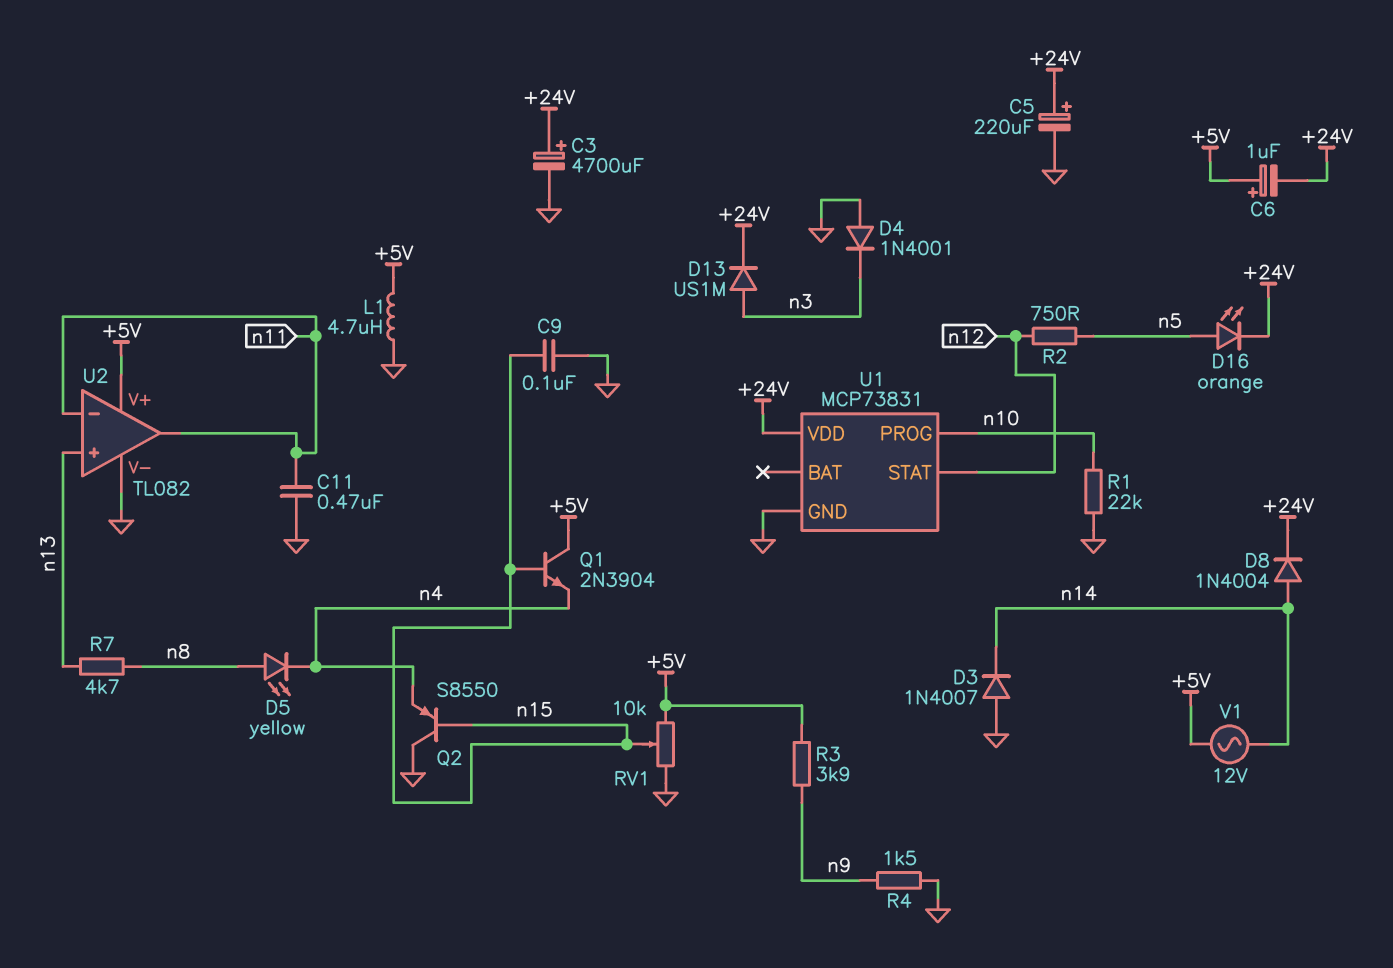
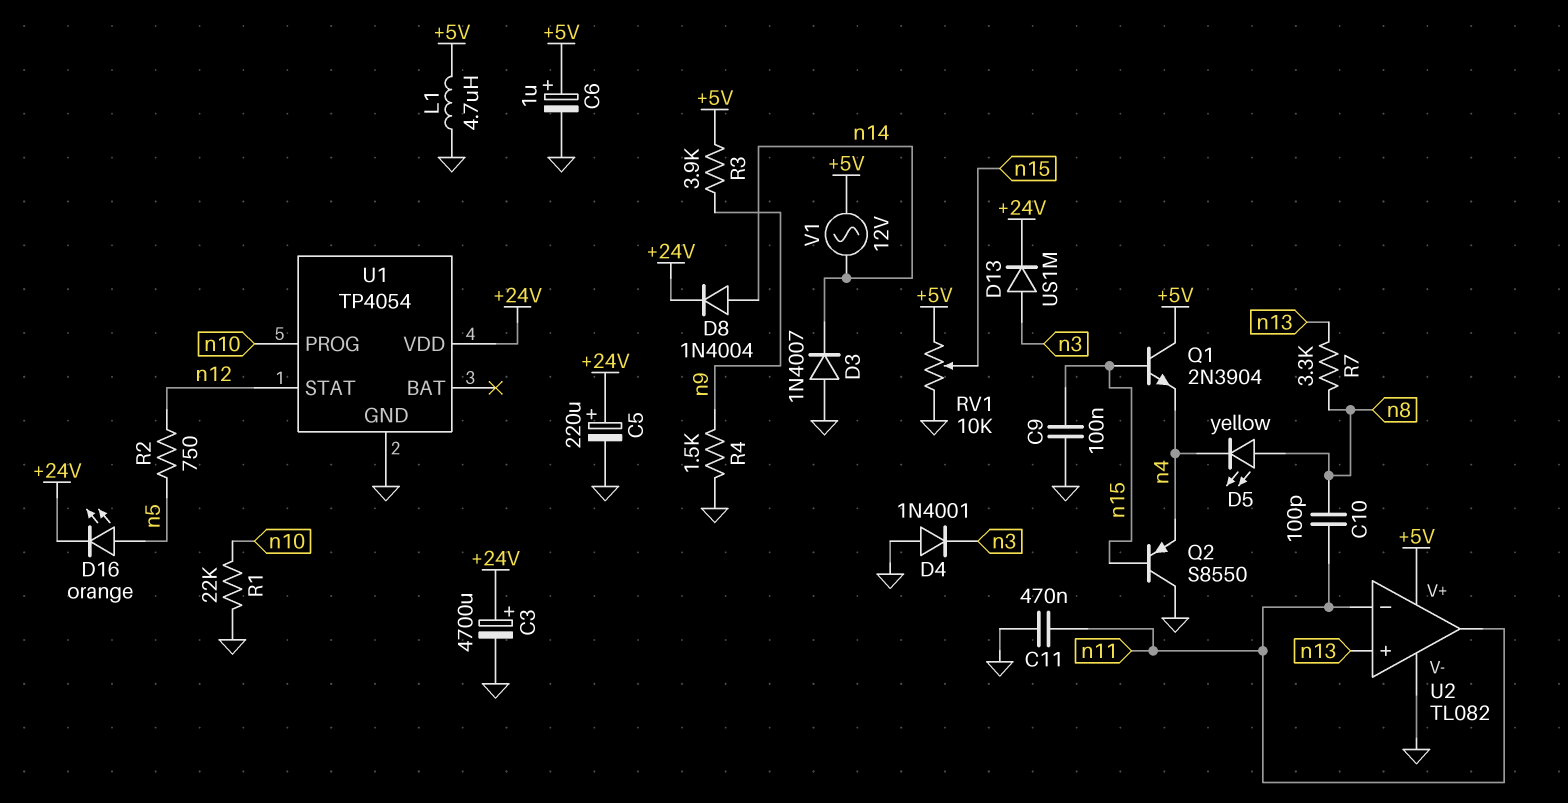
C6: 1uF (plus +5V, minus +24V) -> 1uF (plus +5V, minus GND)
C10: none -> 100pF (n8, n11)
R7: 4.7k (n8, n13) -> 3.3k (n8, n13)
U1: MCP73831 -> TP4054

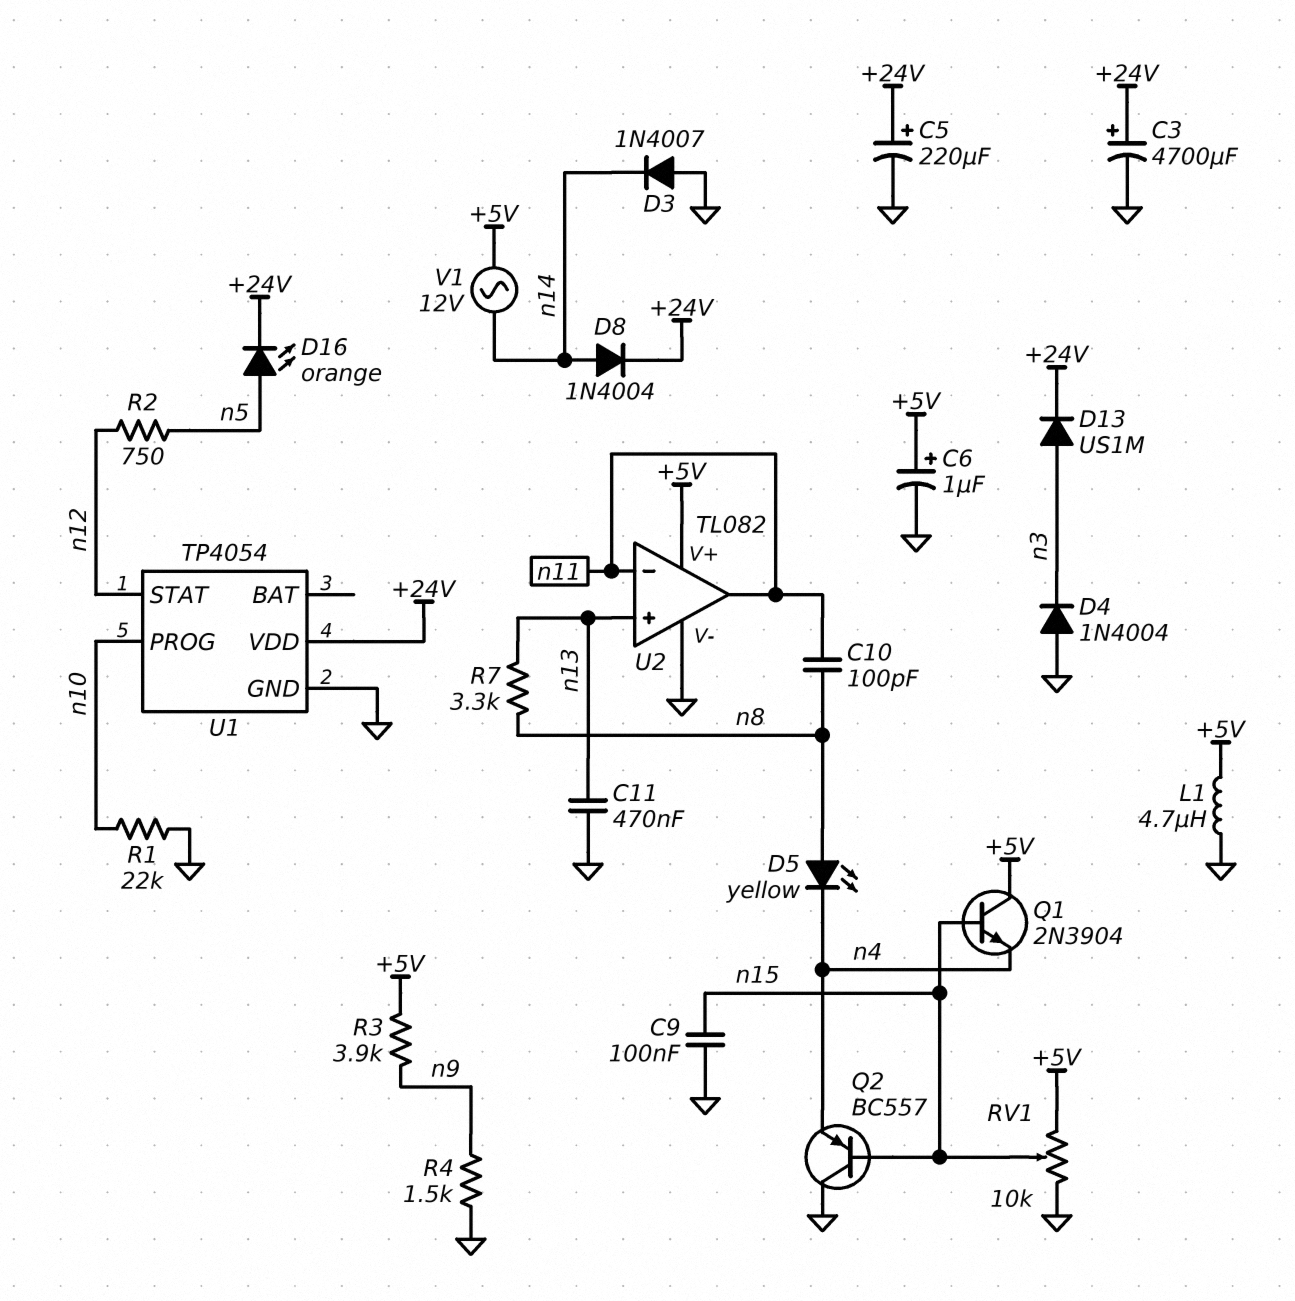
C11: 470nF (GND, n11) -> 470nF (GND, n13)
D4: diode 1N4001 (A GND, K n3) -> diode 1N4004 (A GND, K n3)
Q2: PNP S8550 (B n15, C GND, E n4) -> PNP BC557 (B n15, C GND, E n4)

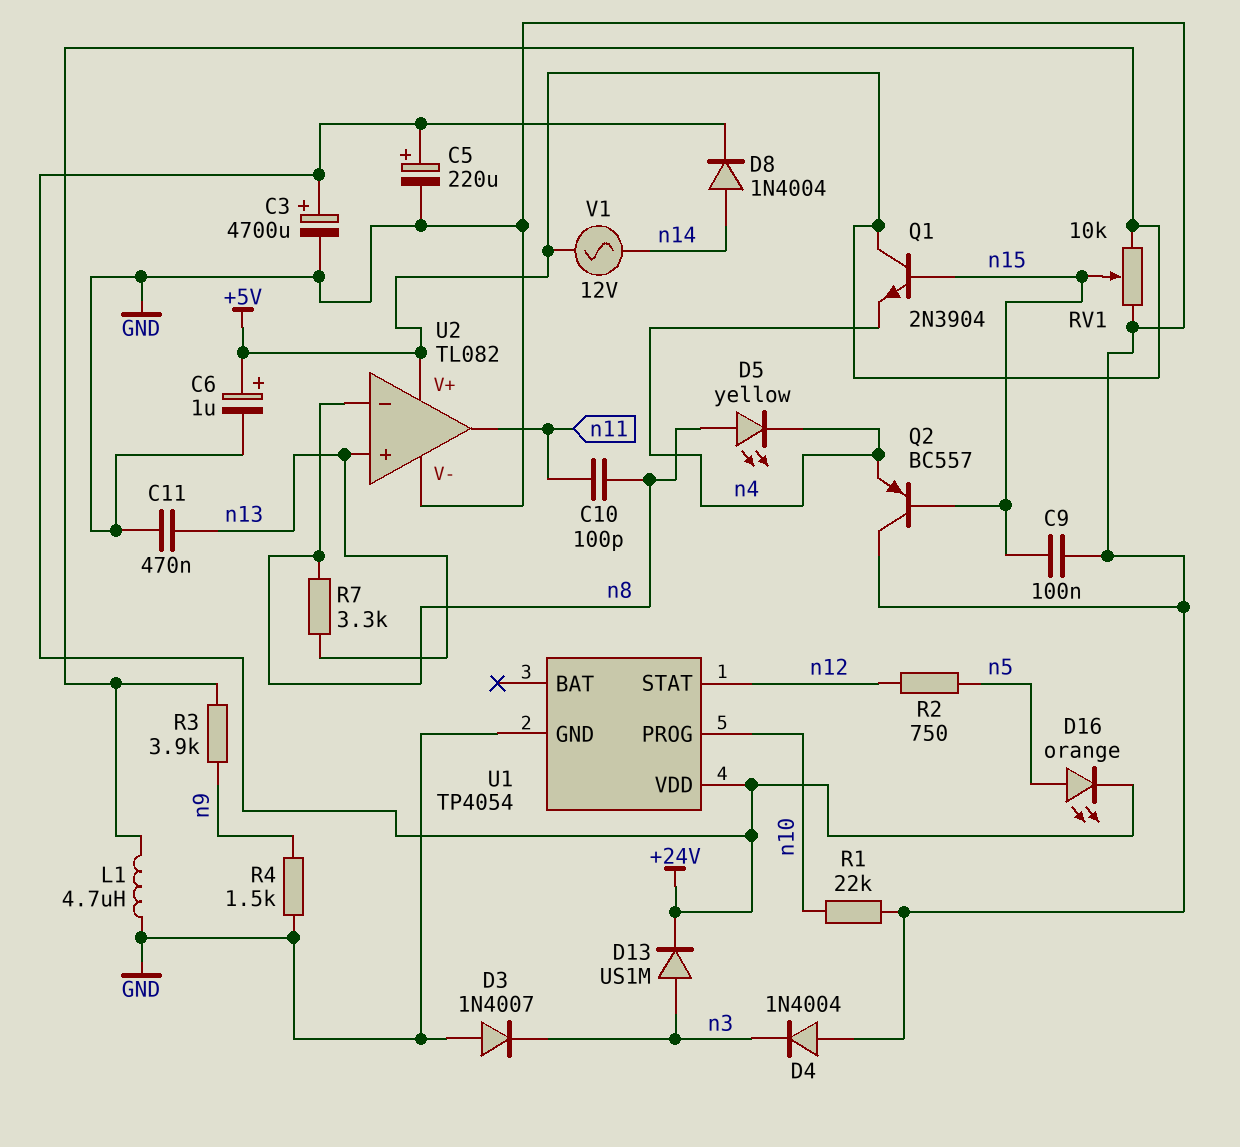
D3: diode 1N4007 (A GND, K n14) -> diode 1N4007 (A GND, K n3)
U2 pin in-: n11 -> n8

